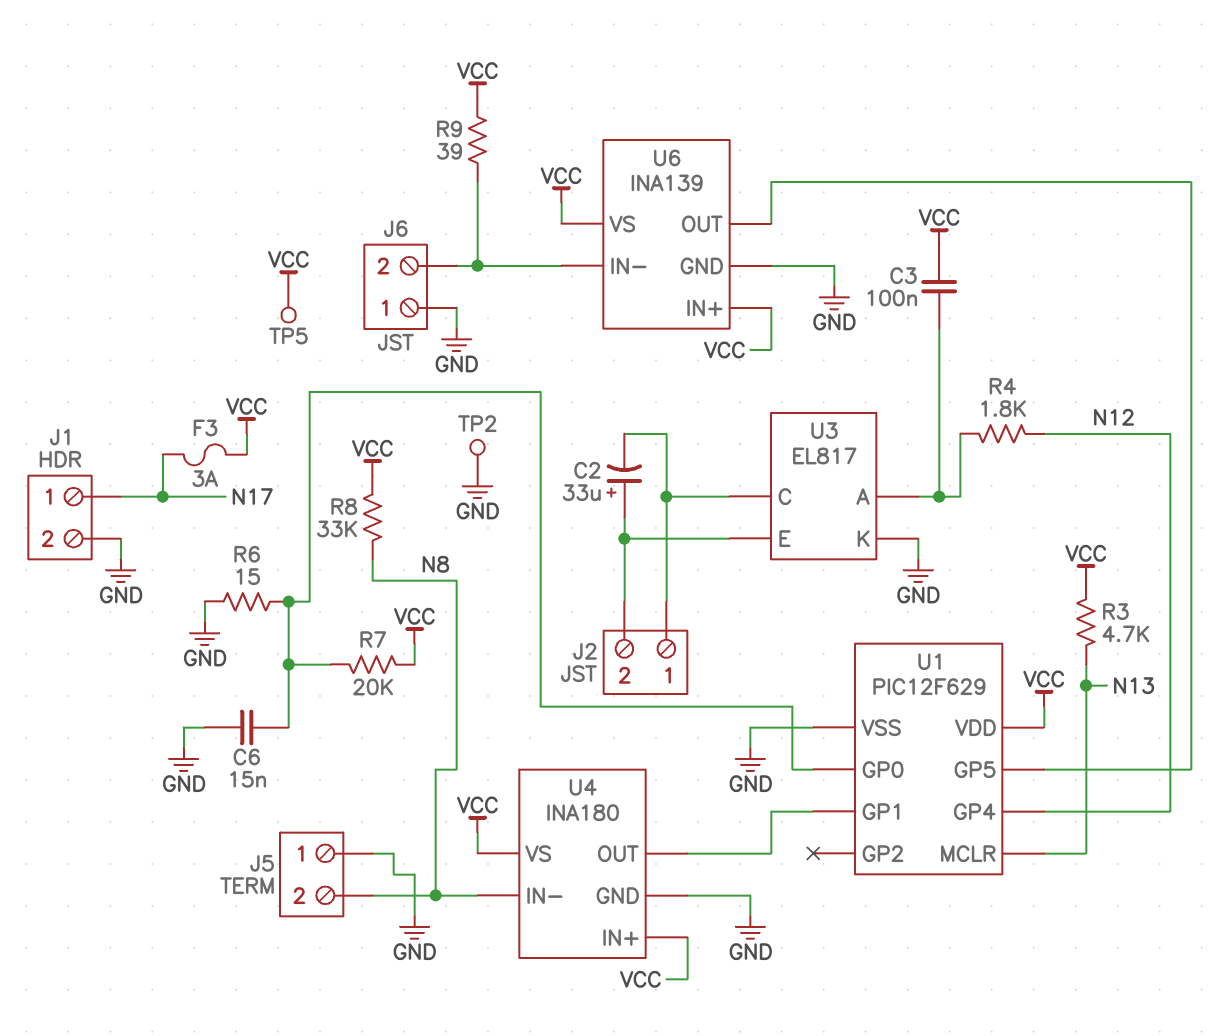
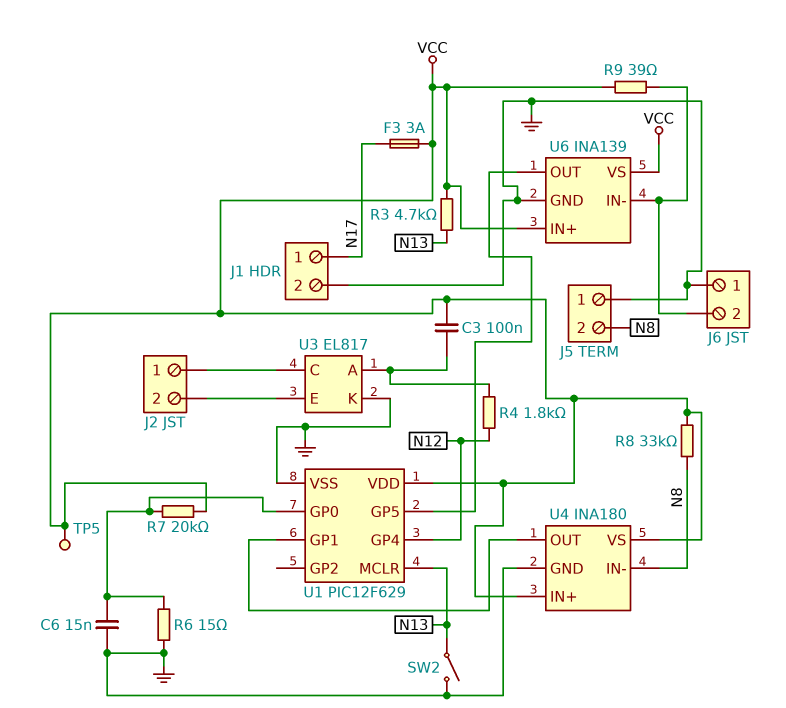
C2: 33uF (plus J2/2, minus J2/1) -> none
SW2: none -> switch (GND, N13)
TP2: test point (GND) -> none

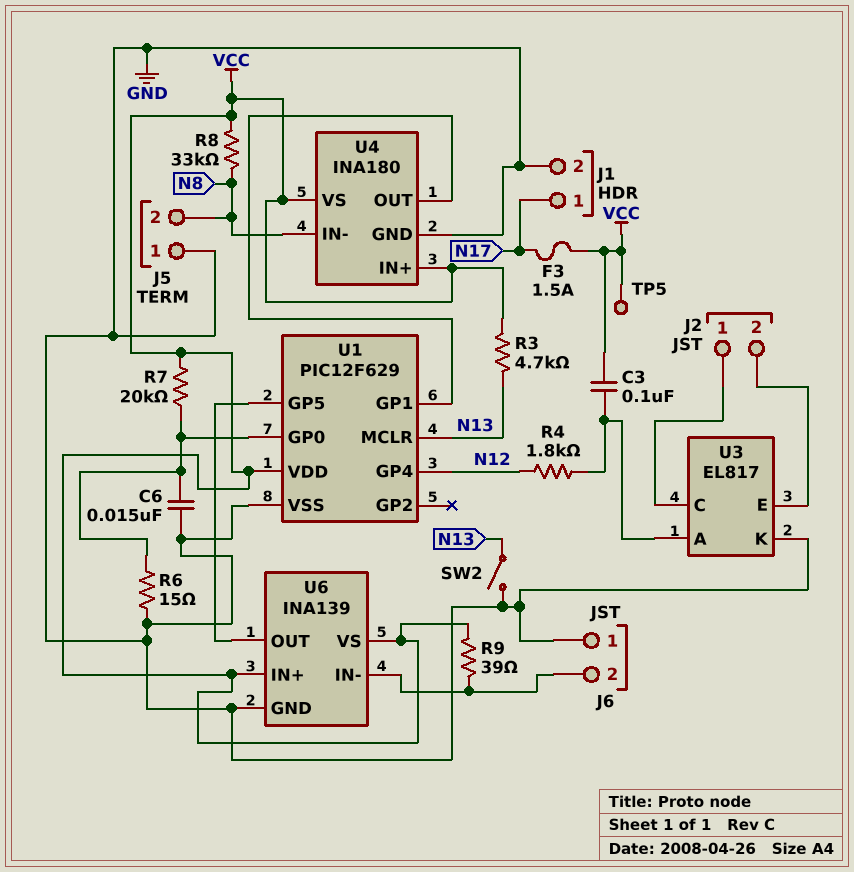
F3: 3A (N17, VCC) -> 1.5A (N17, VCC)

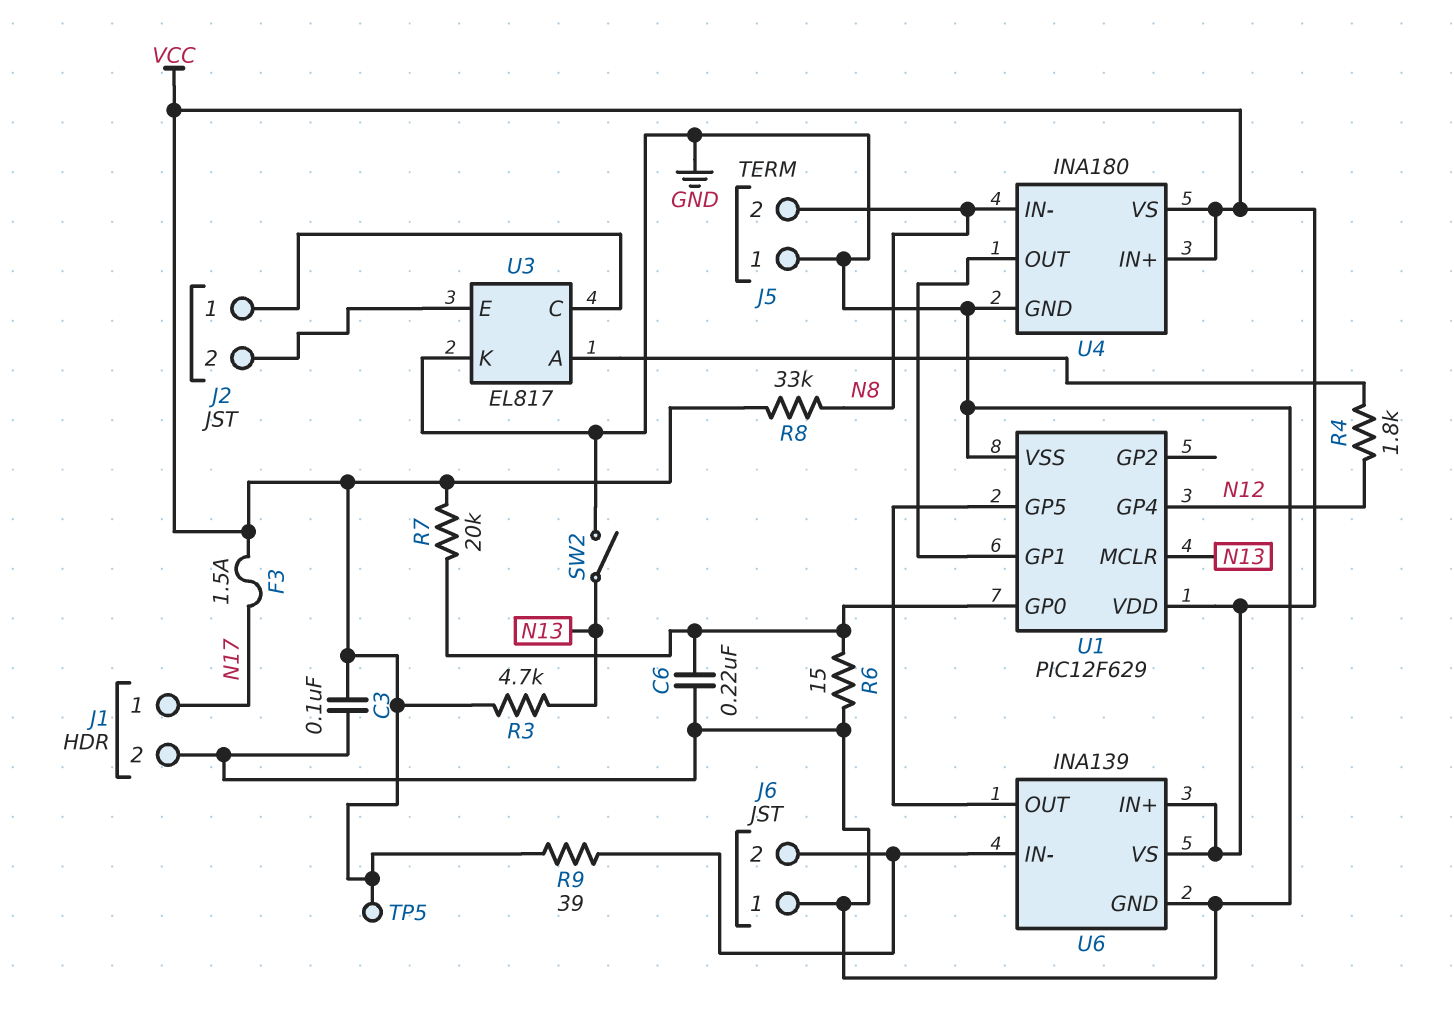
C3: 100nF (U3/A, VCC) -> 100nF (GND, VCC)
C6: 15nF (GND, U1/GP0) -> 220nF (GND, U1/GP0)

